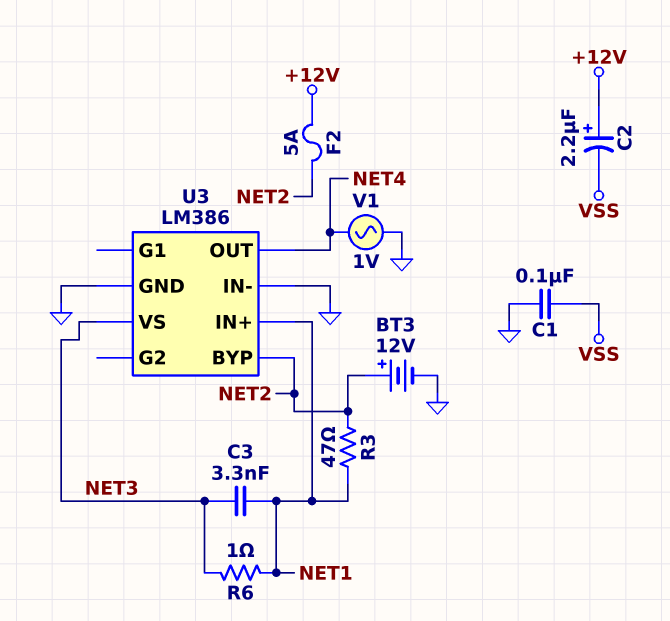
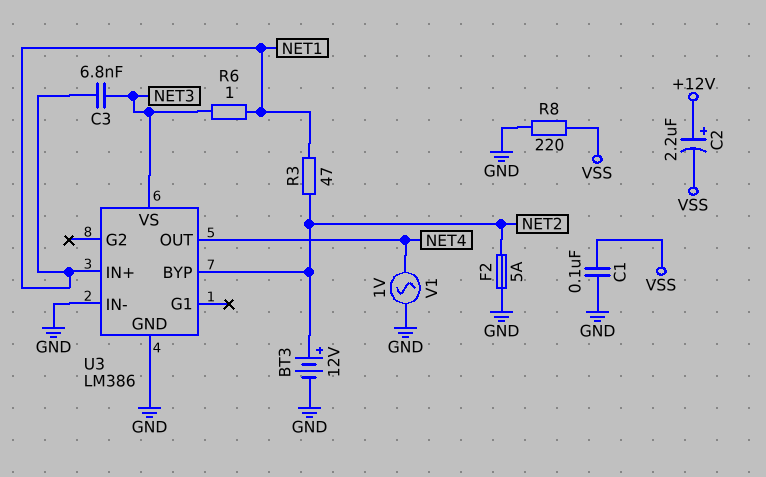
C3: 3.3nF (NET1, NET3) -> 6.8nF (NET1, NET3)
F2: 5A (+12V, NET2) -> 5A (GND, NET2)
R8: none -> 220 (GND, VSS)

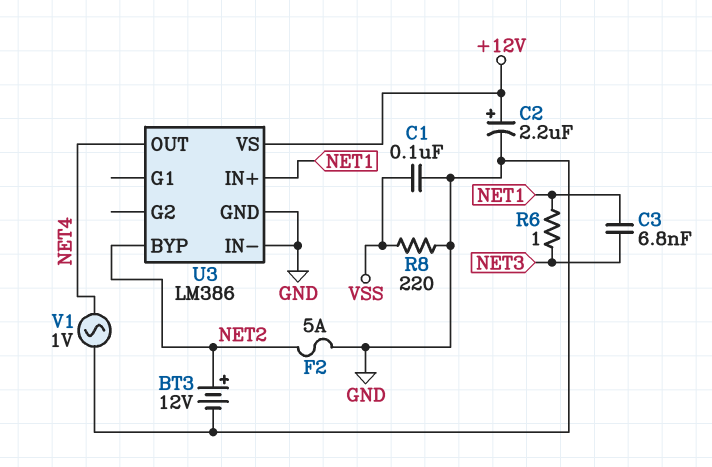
C2: 2.2uF (plus +12V, minus VSS) -> 2.2uF (plus +12V, minus GND)
R3: 47 (NET1, NET2) -> none
U3 pin VS: NET3 -> +12V

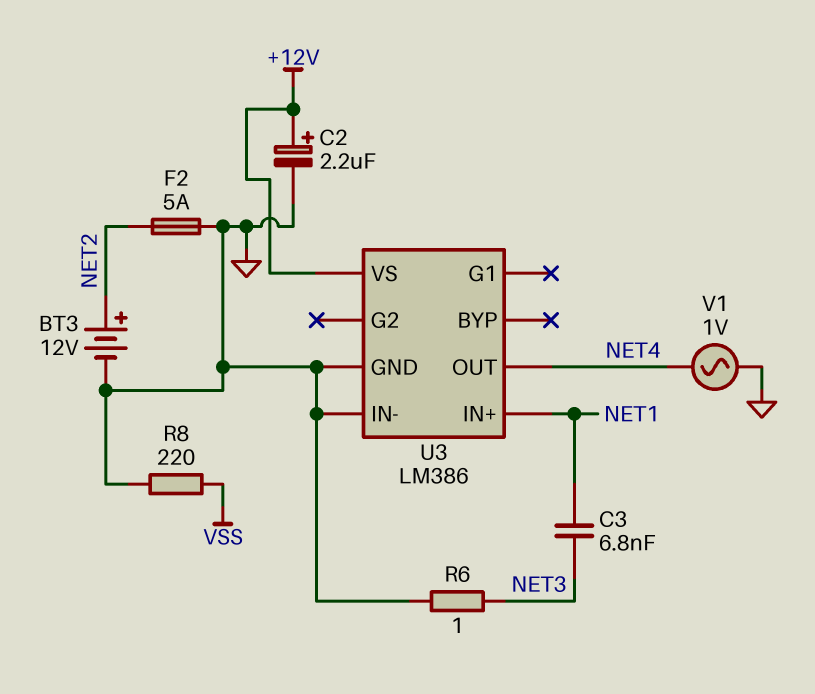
C1: 100nF (GND, VSS) -> none
R6: 1 (NET1, NET3) -> 1 (GND, NET3)
U3 pin BYP: NET2 -> none

